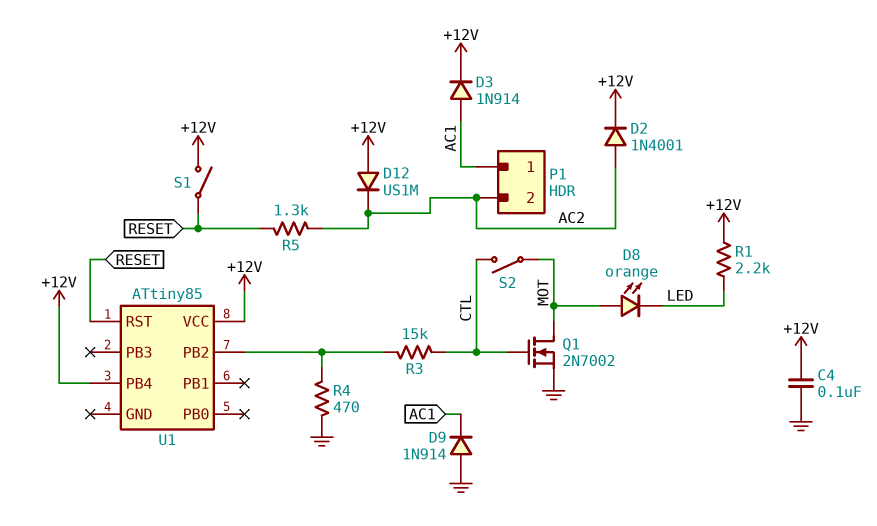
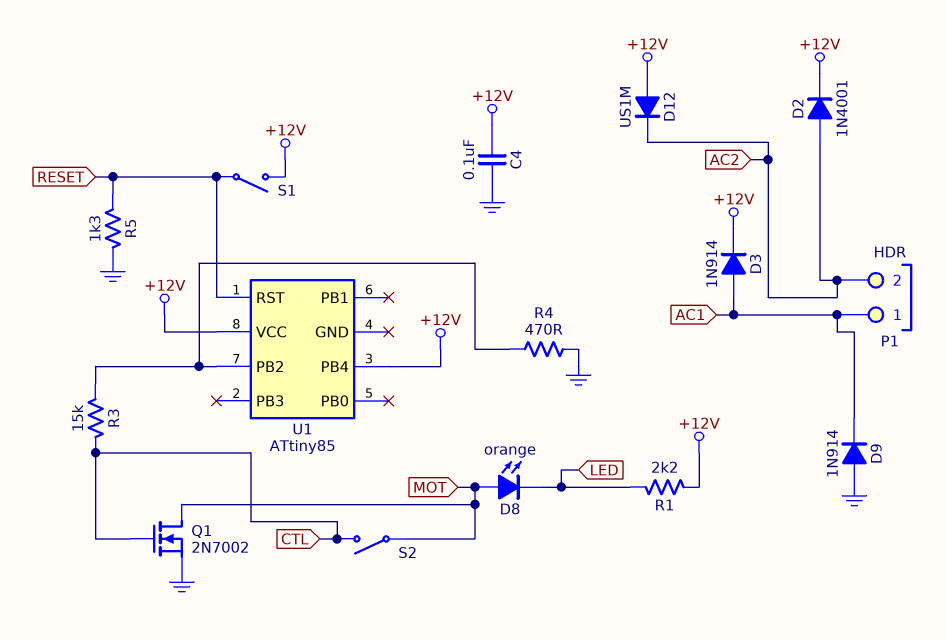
R5: 1.3k (AC2, RESET) -> 1.3k (GND, RESET)

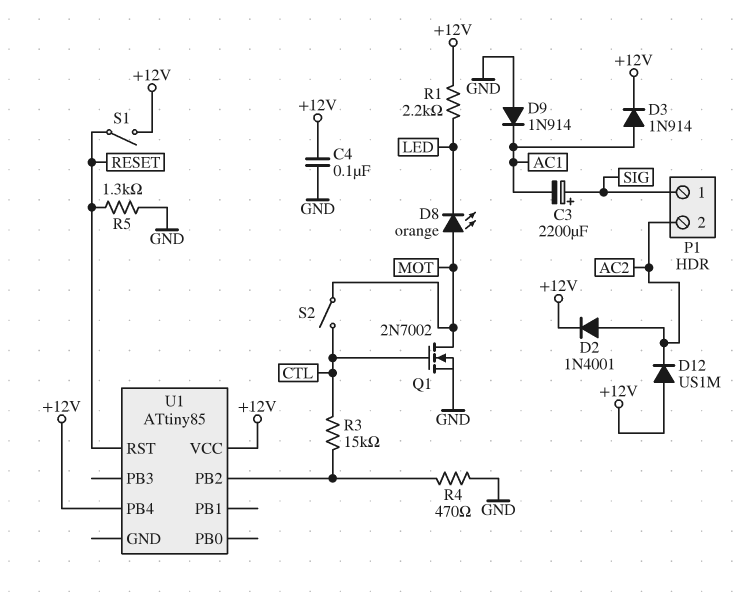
C3: none -> 2200uF (plus SIG, minus AC1)
P1 pin 1: AC1 -> SIG

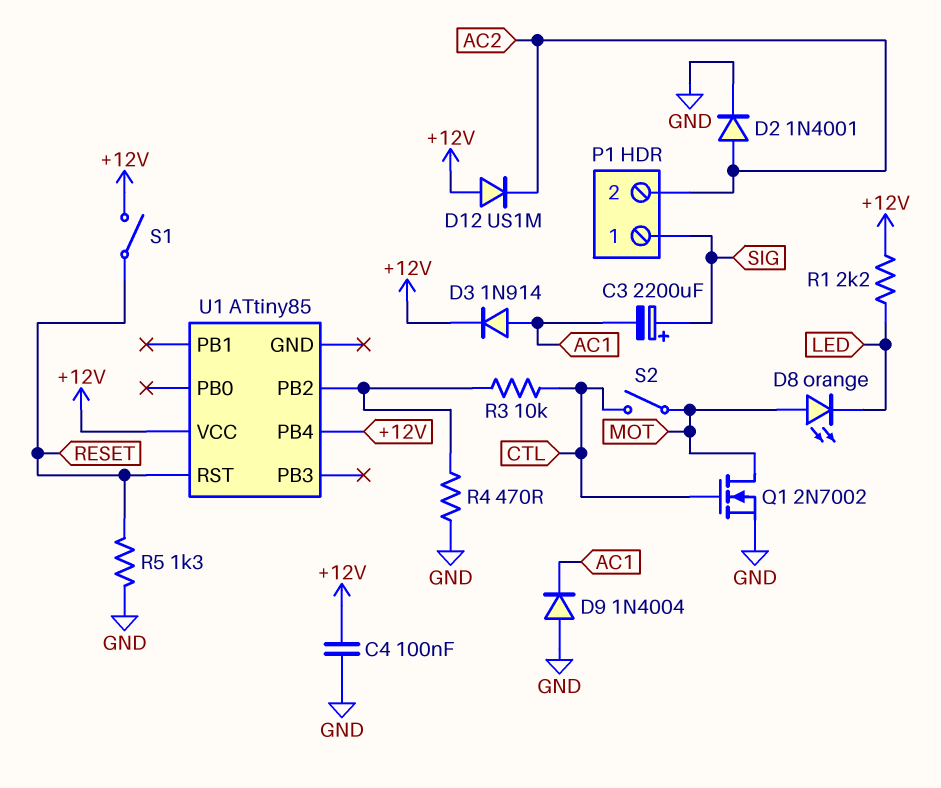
D2: diode 1N4001 (A AC2, K +12V) -> diode 1N4001 (A AC2, K GND)
D9: diode 1N914 (A GND, K AC1) -> diode 1N4004 (A GND, K AC1)
R3: 15k (CTL, U1/PB2) -> 10k (CTL, U1/PB2)

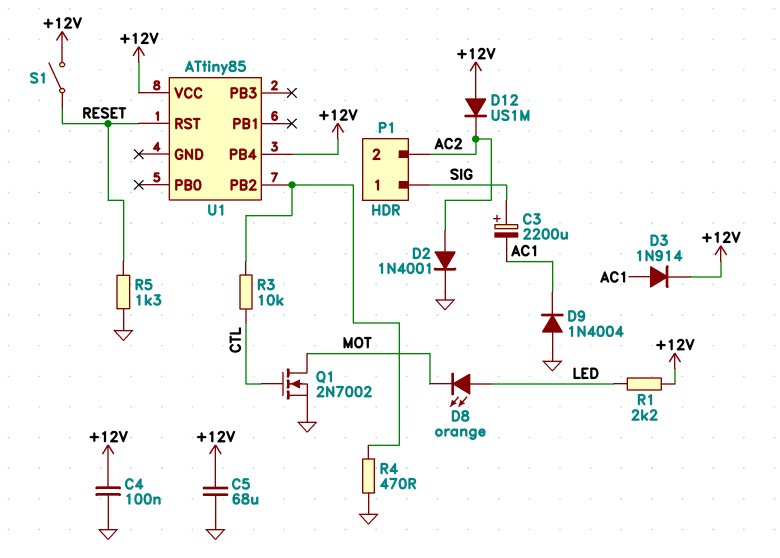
C5: none -> 68uF (+12V, GND)
D8: LED orange (A MOT, K LED) -> LED orange (A LED, K MOT)
S2: switch (CTL, MOT) -> none

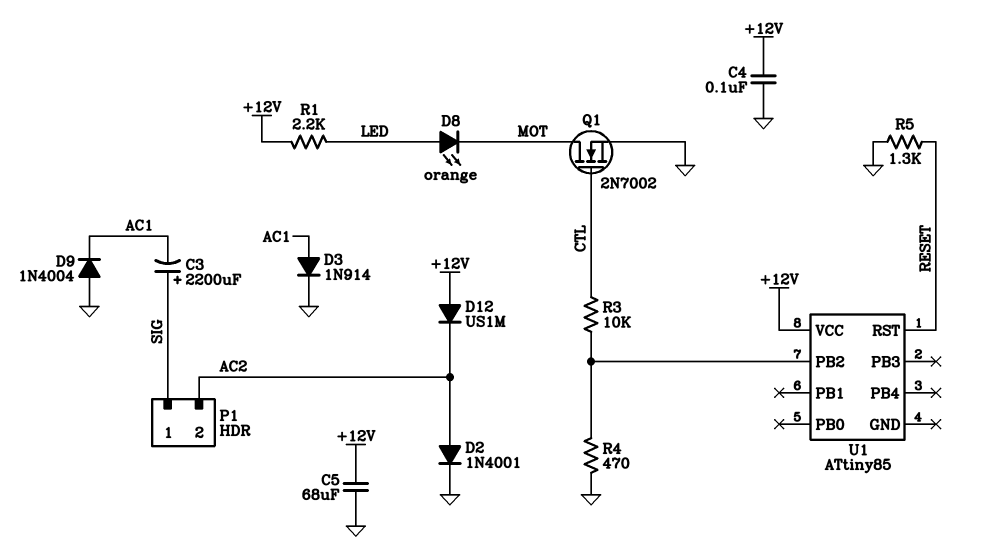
D3: diode 1N914 (A AC1, K +12V) -> diode 1N914 (A AC1, K GND)
S1: switch (+12V, RESET) -> none
U1 pin PB4: +12V -> none

